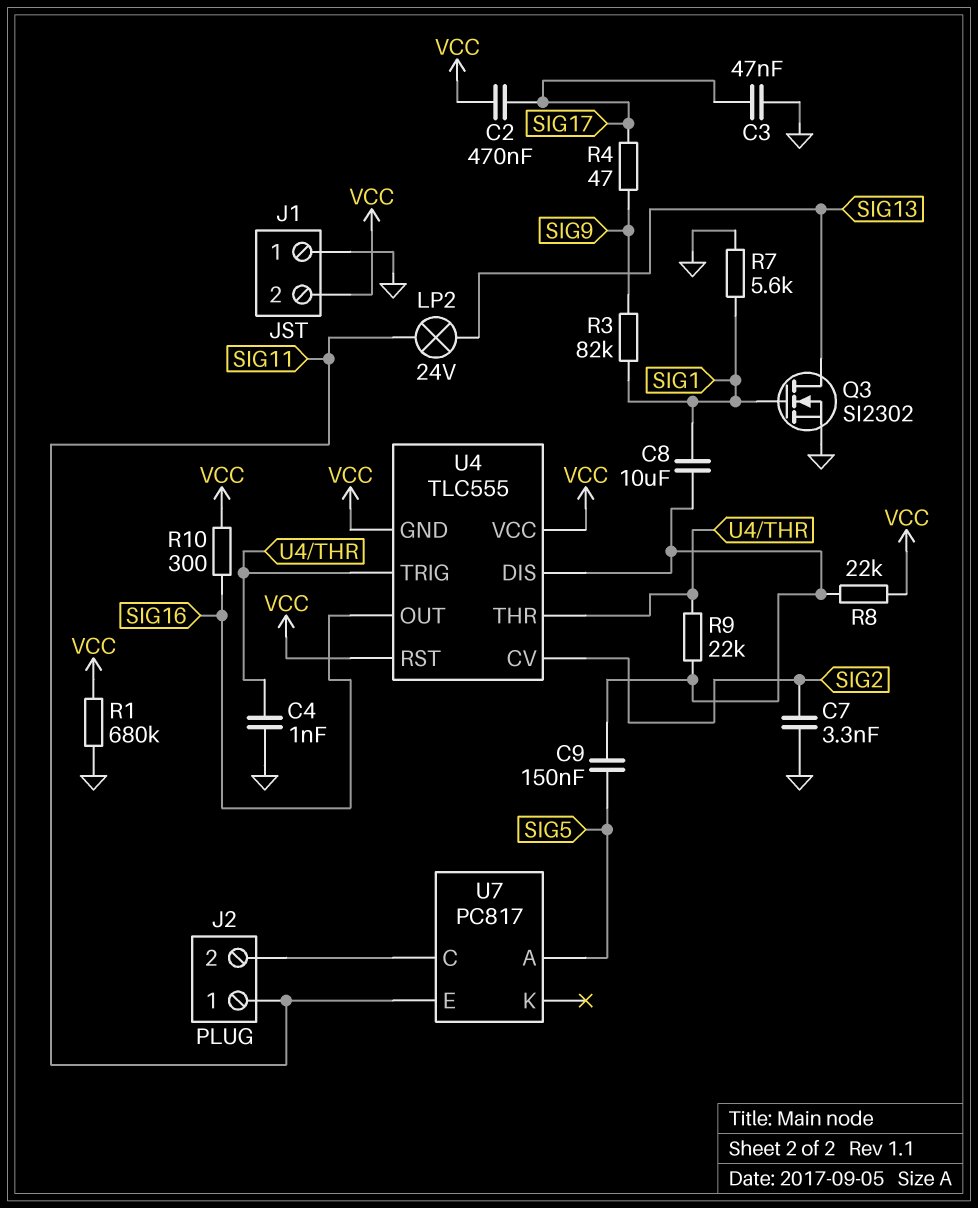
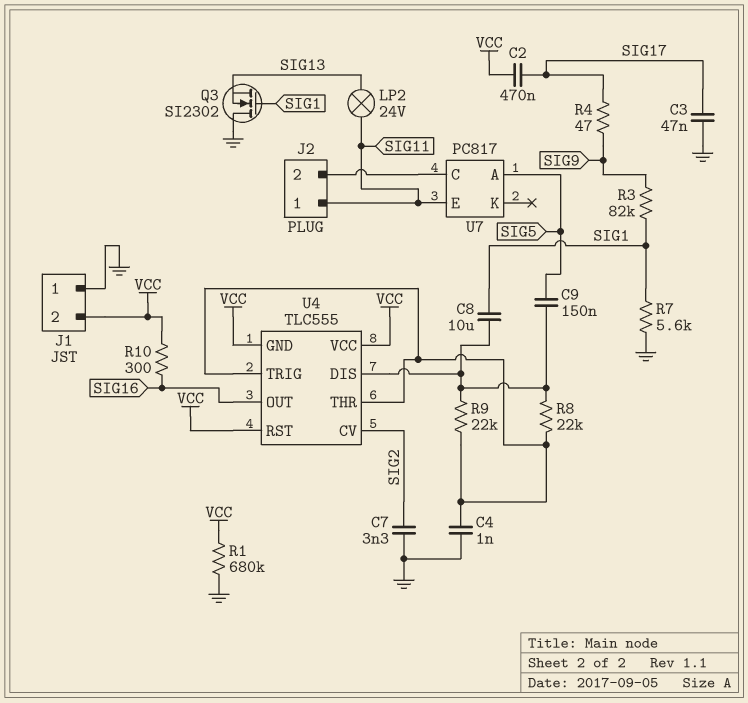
Q3: NMOS SI2302 (G SIG1, D SIG13, S GND) -> NMOS SI2302 (G SIG1, D GND, S SIG13)
R8: 22k (U4/DIS, VCC) -> 22k (U4/DIS, U4/THR)

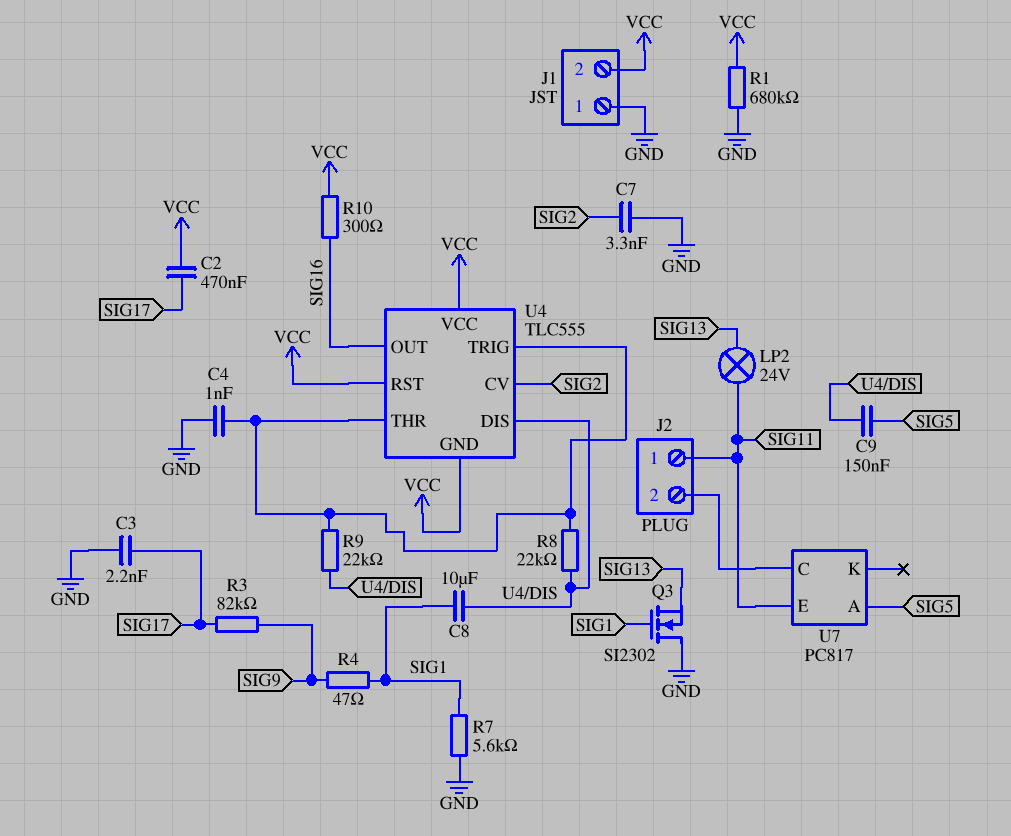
C3: 47nF (GND, SIG17) -> 2.2nF (GND, SIG17)
R3: 82k (SIG1, SIG9) -> 82k (SIG9, SIG17)
R4: 47 (SIG9, SIG17) -> 47 (SIG1, SIG9)

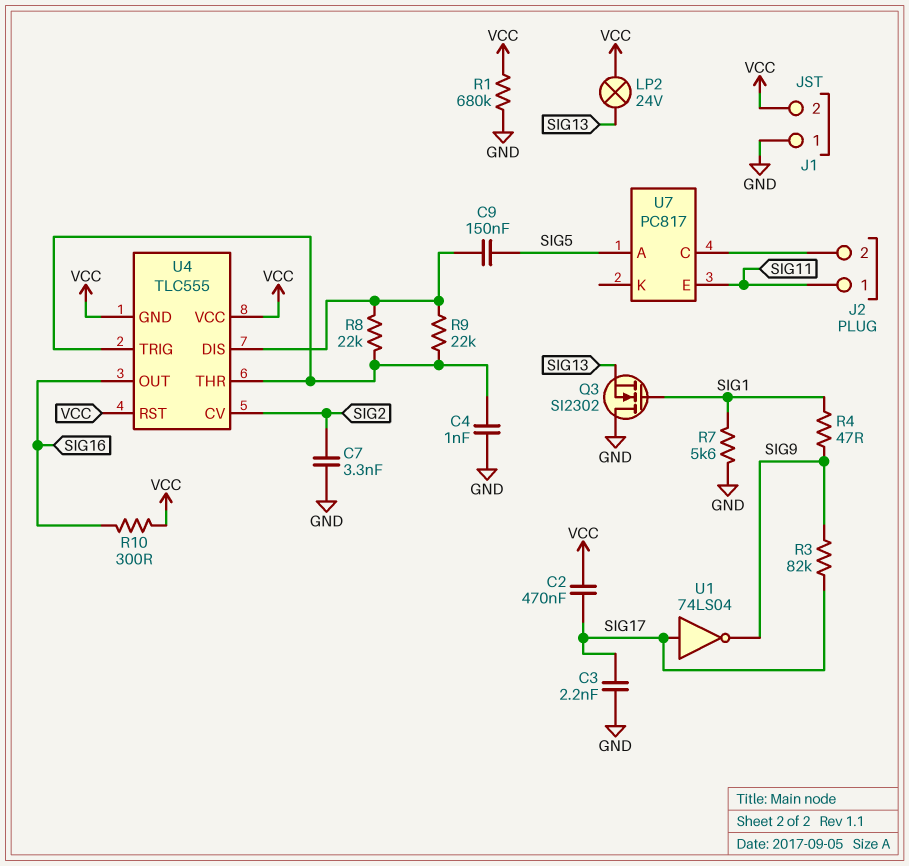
C8: 10uF (SIG1, U4/DIS) -> none
LP2: lamp 24V (SIG11, SIG13) -> lamp 24V (SIG13, VCC)
U1: none -> NOT 74LS04 (in SIG17, out SIG9)

